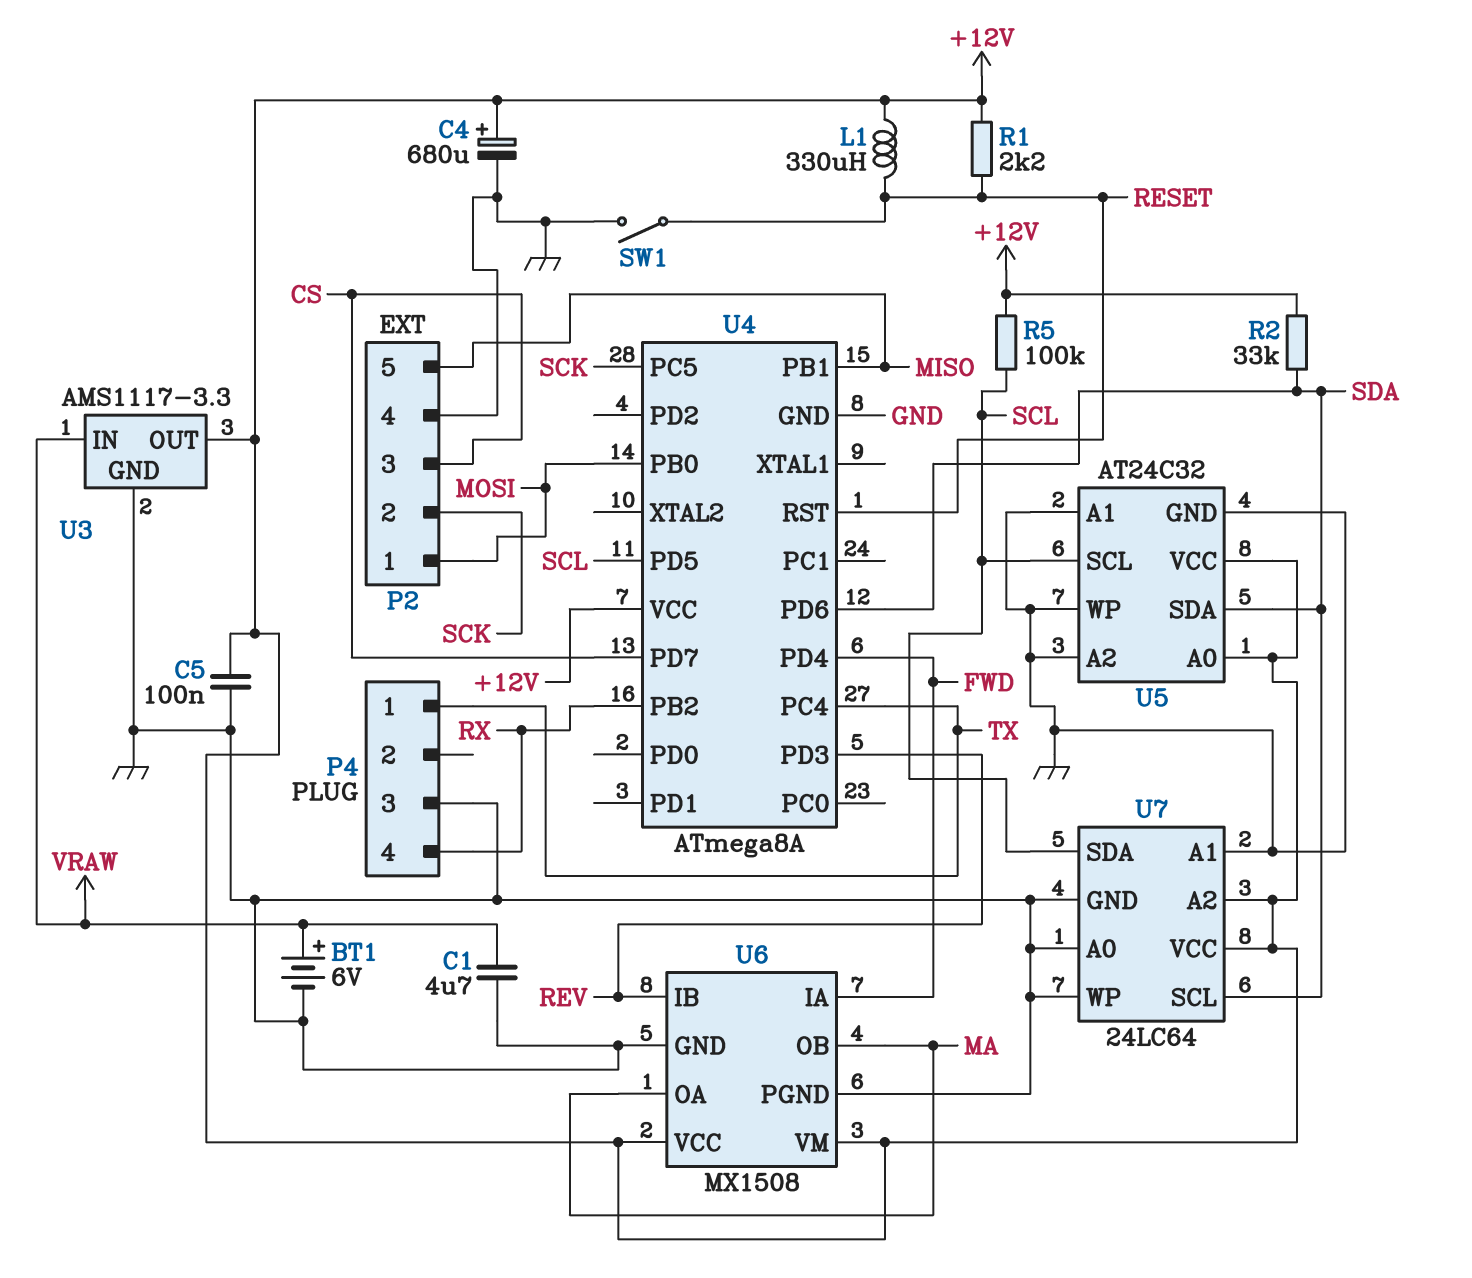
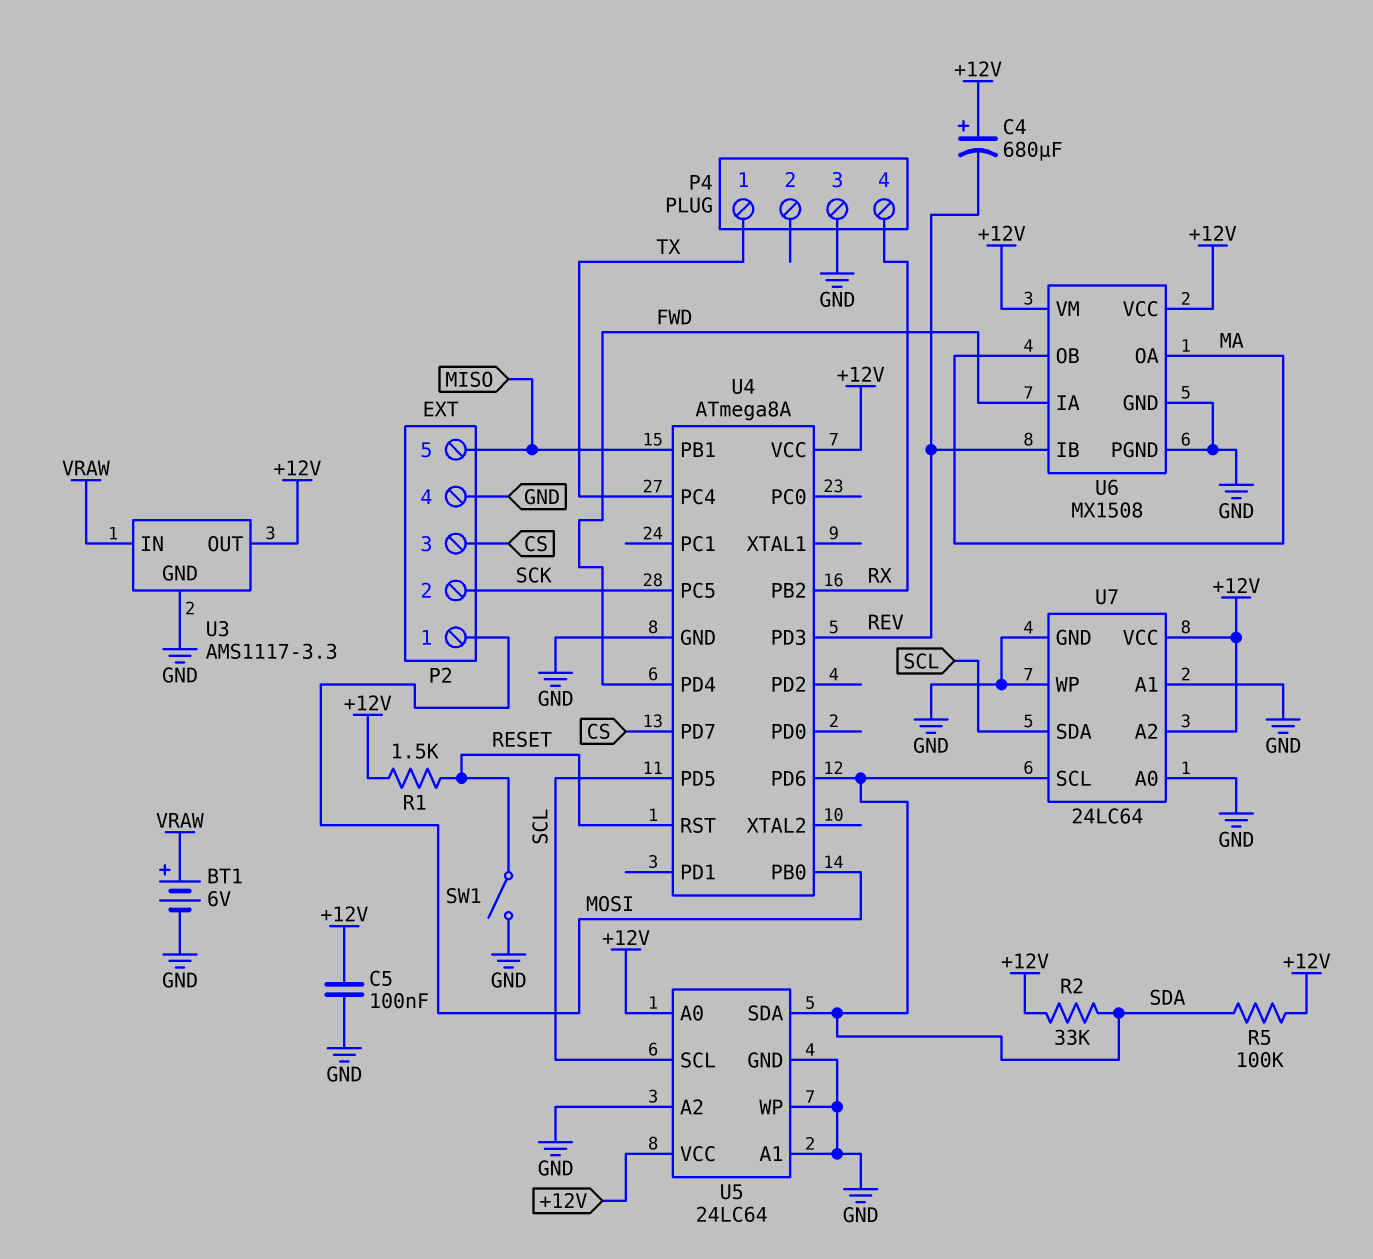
C1: 4.7uF (GND, VRAW) -> none
C4: 680uF (plus +12V, minus GND) -> 680uF (plus +12V, minus REV)
L1: 330uH (+12V, RESET) -> none
R1: 2.2k (+12V, RESET) -> 1.5k (+12V, RESET)
R5: 100k (+12V, SCL) -> 100k (+12V, SDA)
U5: AT24C32 -> 24LC64

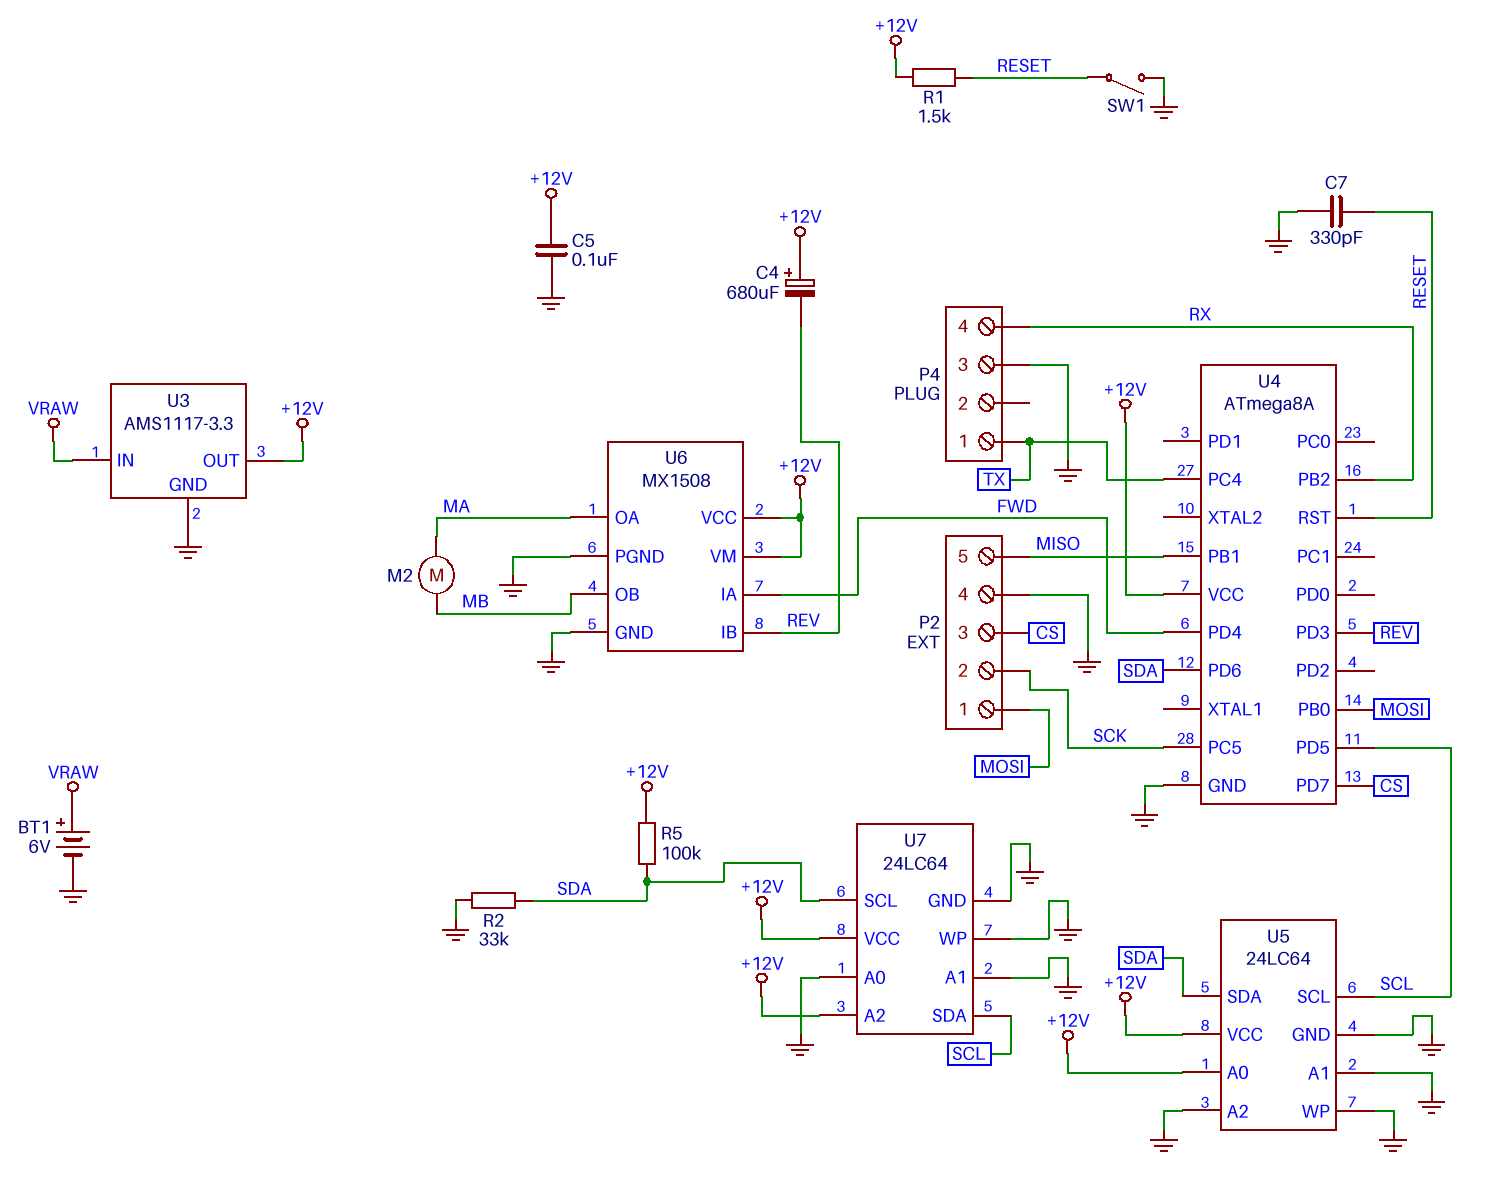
C7: none -> 330pF (GND, RESET)
M2: none -> motor (MA, MB)
R2: 33k (+12V, SDA) -> 33k (GND, SDA)
U6 pin OB: MA -> MB

